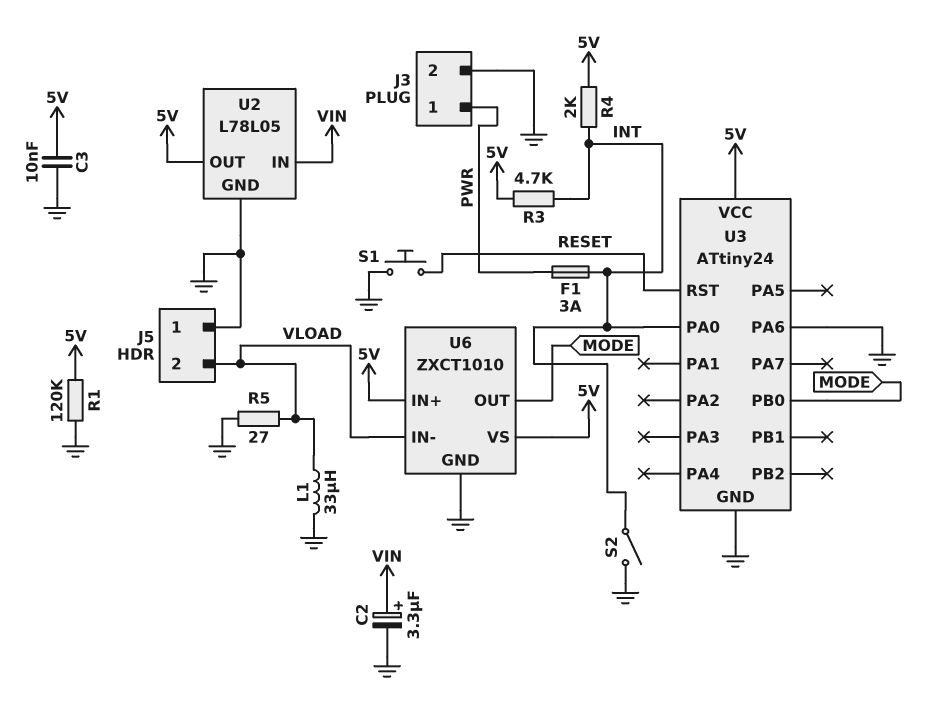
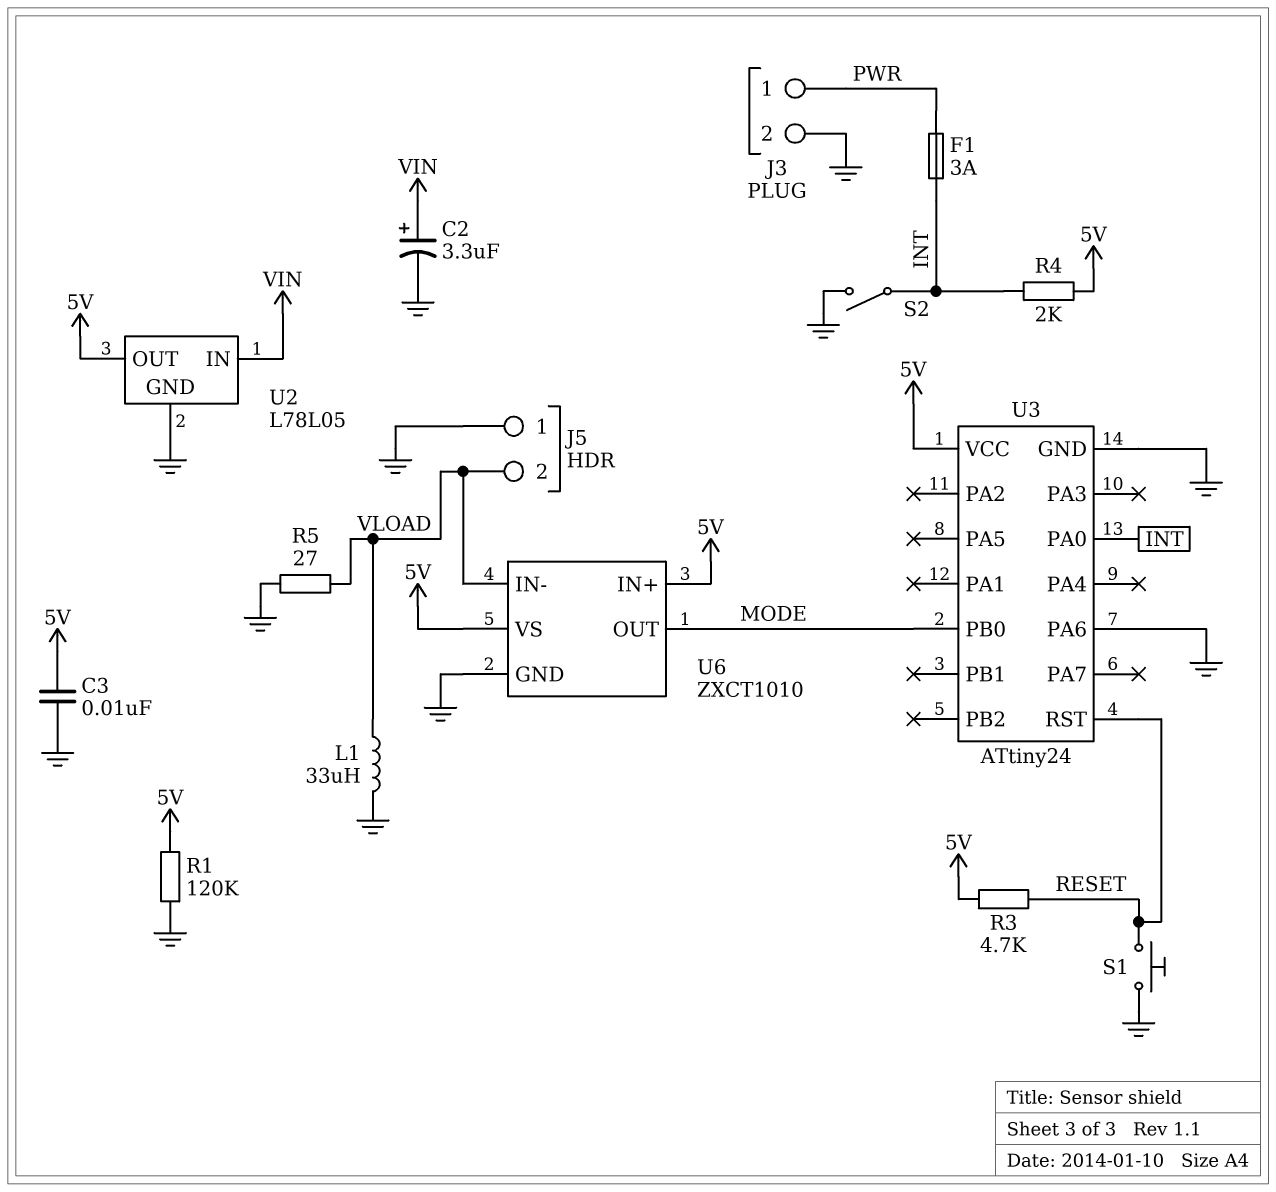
R3: 4.7k (5V, INT) -> 4.7k (5V, RESET)

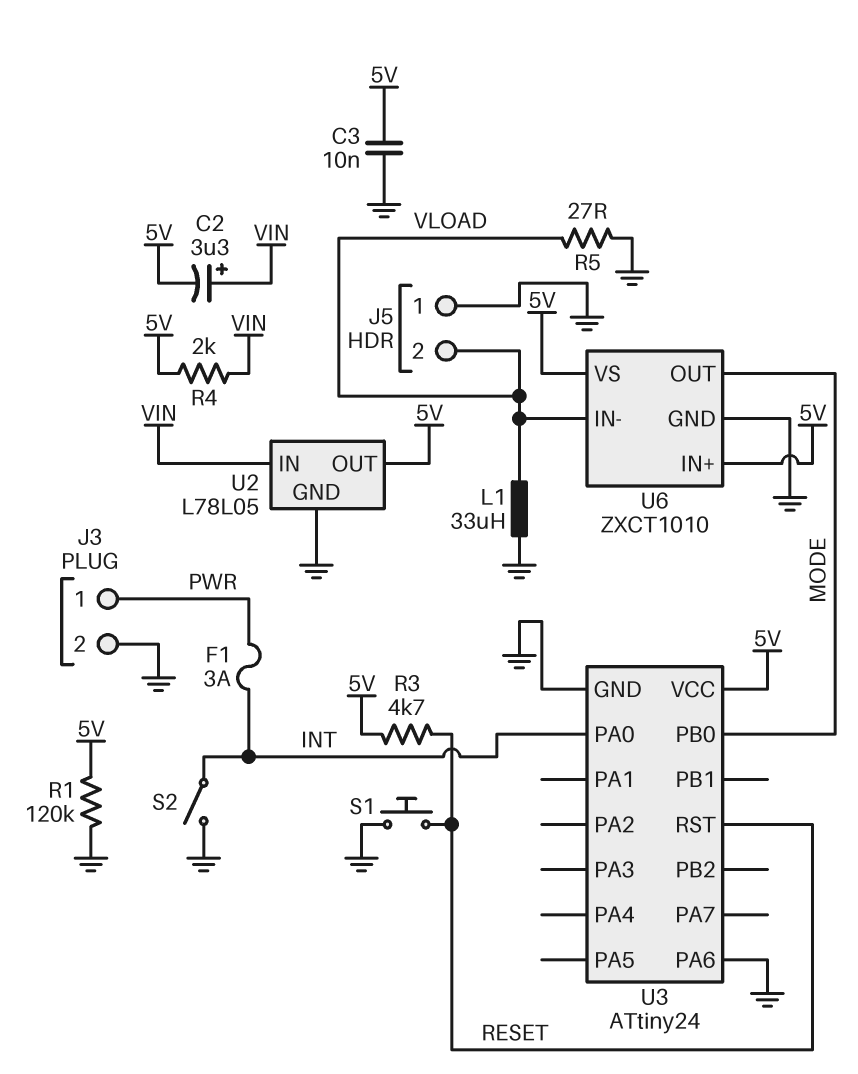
C2: 3.3uF (plus VIN, minus GND) -> 3.3uF (plus VIN, minus 5V)
R4: 2k (5V, INT) -> 2k (5V, VIN)

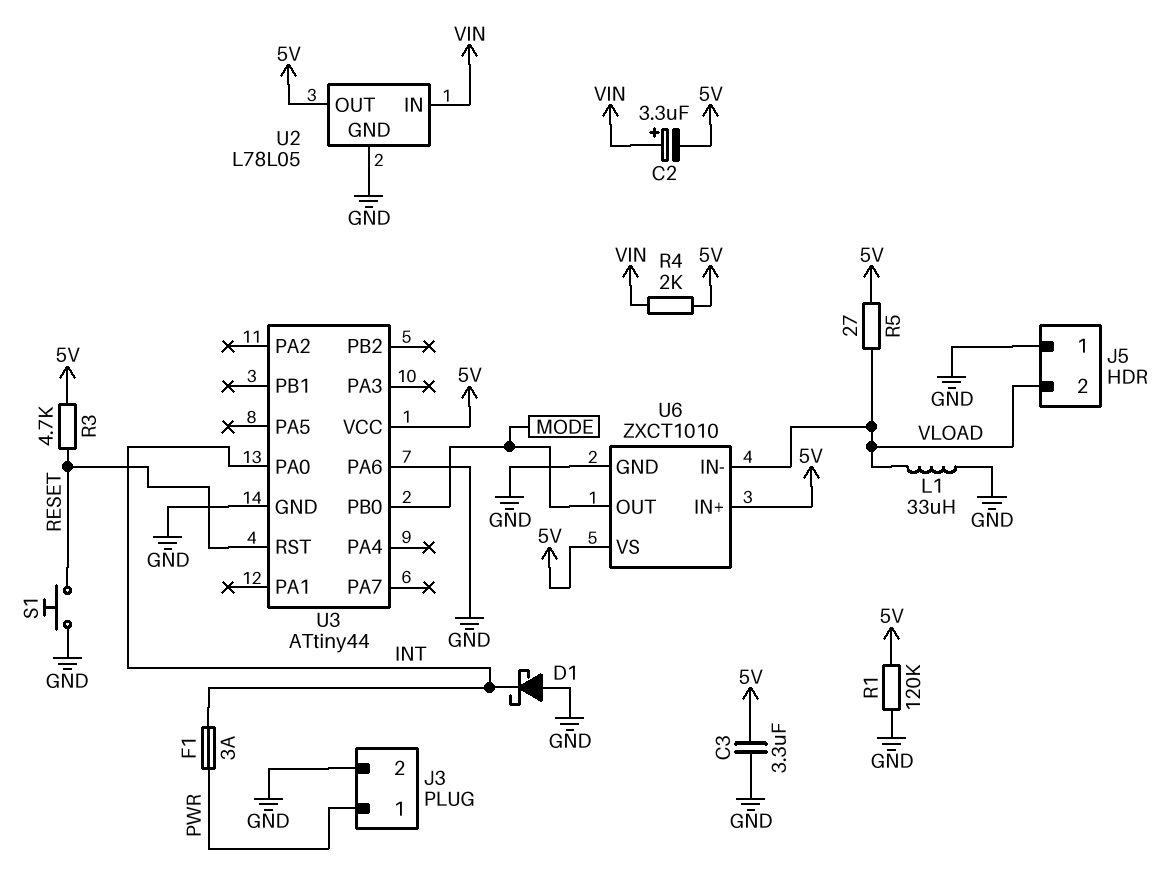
C3: 10nF (5V, GND) -> 3.3uF (5V, GND)
D1: none -> schottky (A GND, K INT)
R5: 27 (GND, VLOAD) -> 27 (5V, VLOAD)
S2: switch (GND, INT) -> none
U3: ATtiny24 -> ATtiny44

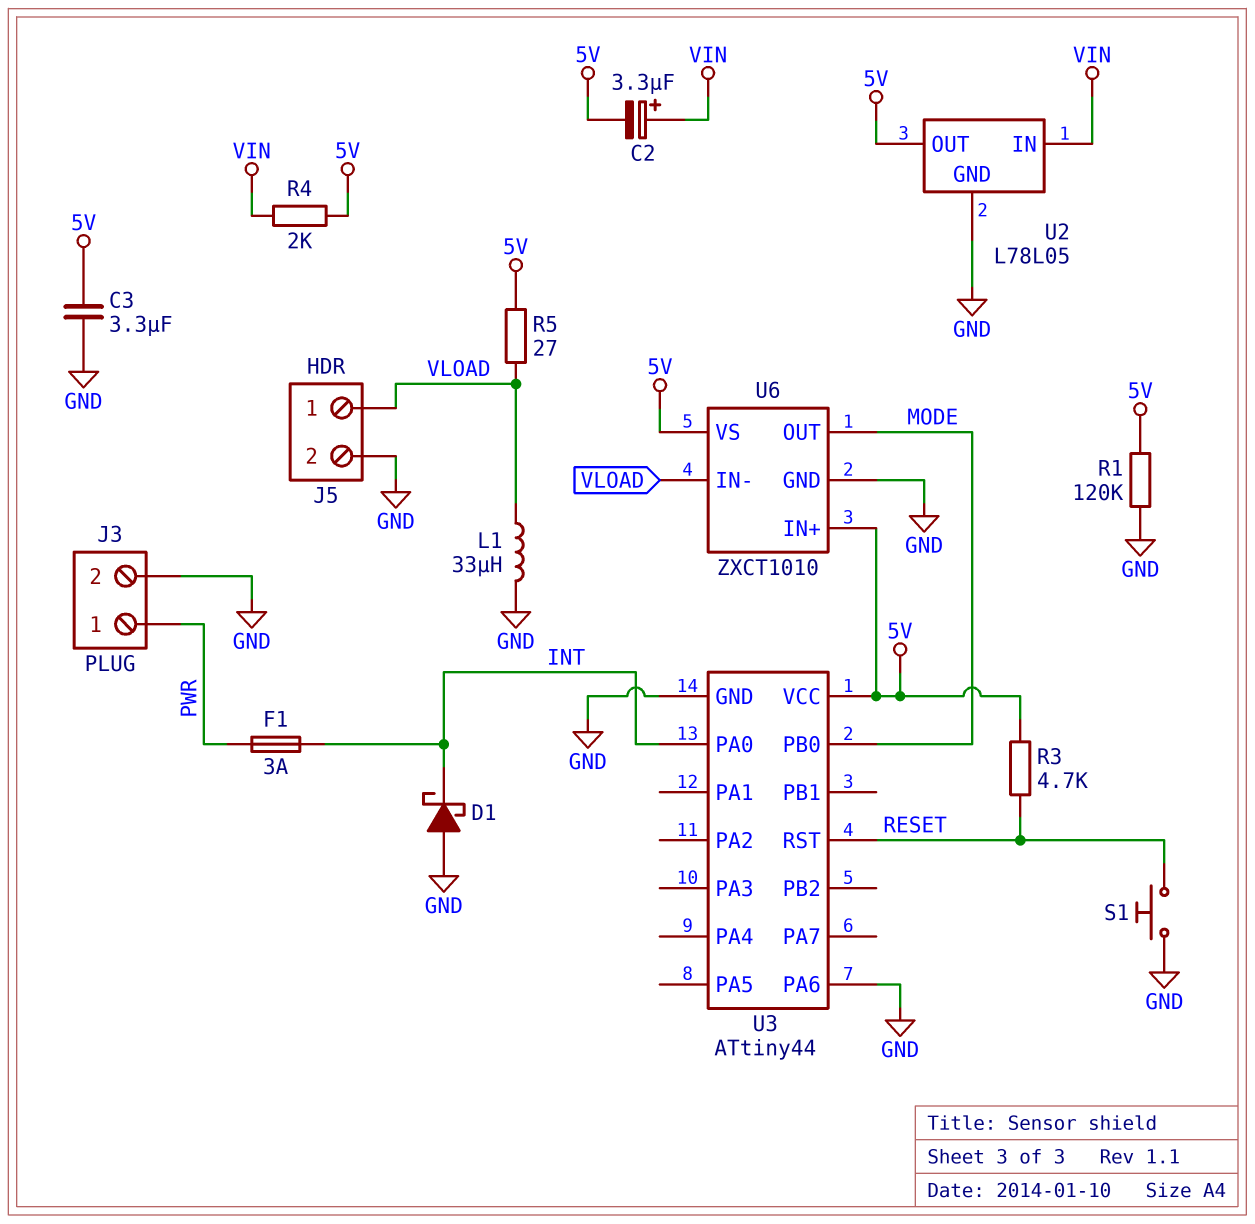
J5 pin 1: GND -> VLOAD
J5 pin 2: VLOAD -> GND

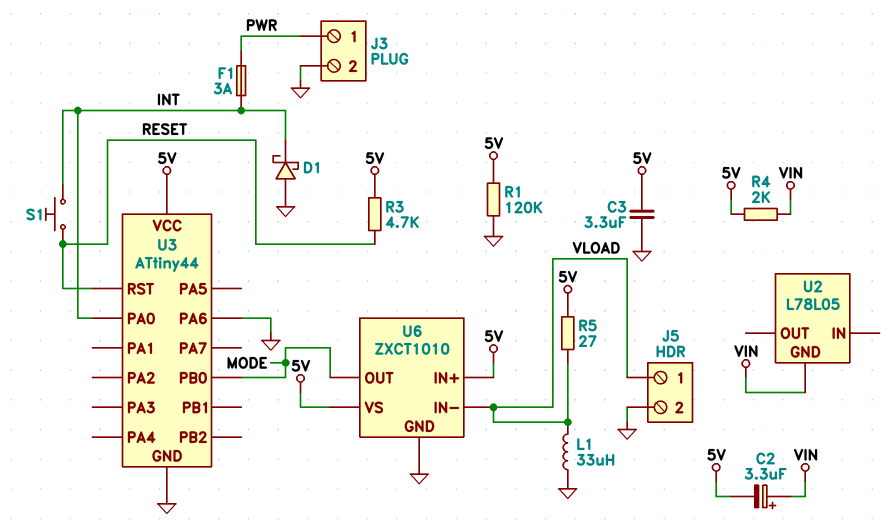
S1: button (GND, RESET) -> button (INT, RESET)
U2 pin GND: GND -> VIN
U2 pin IN: VIN -> none
U2 pin OUT: 5V -> none

